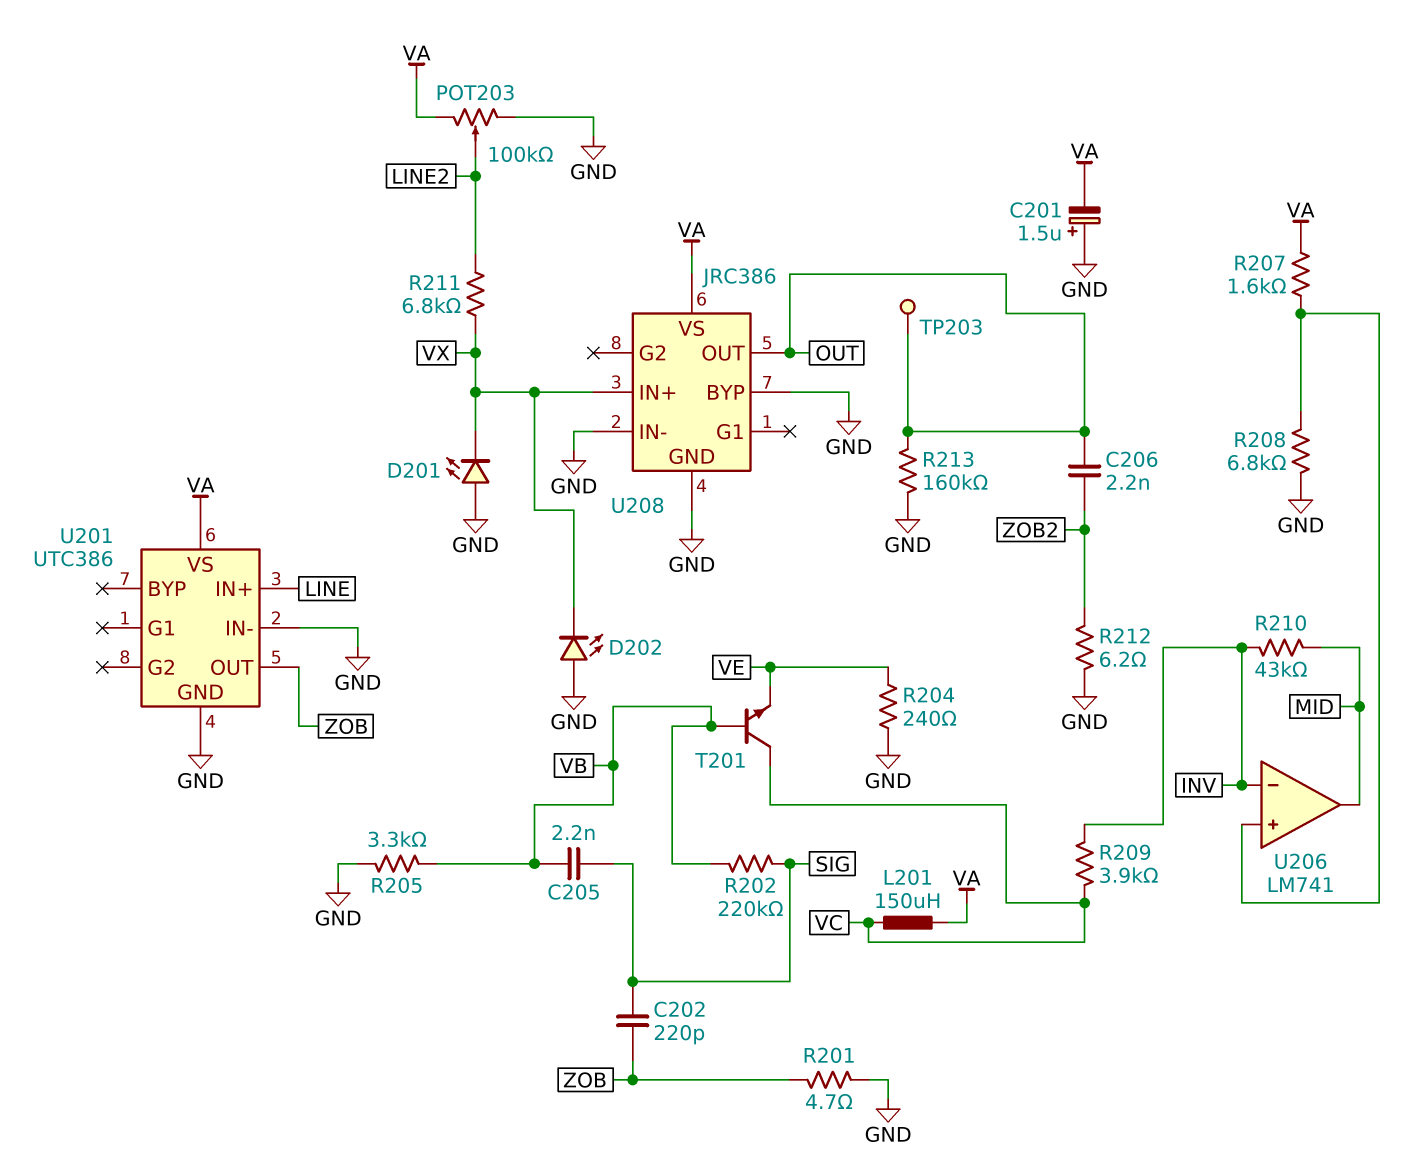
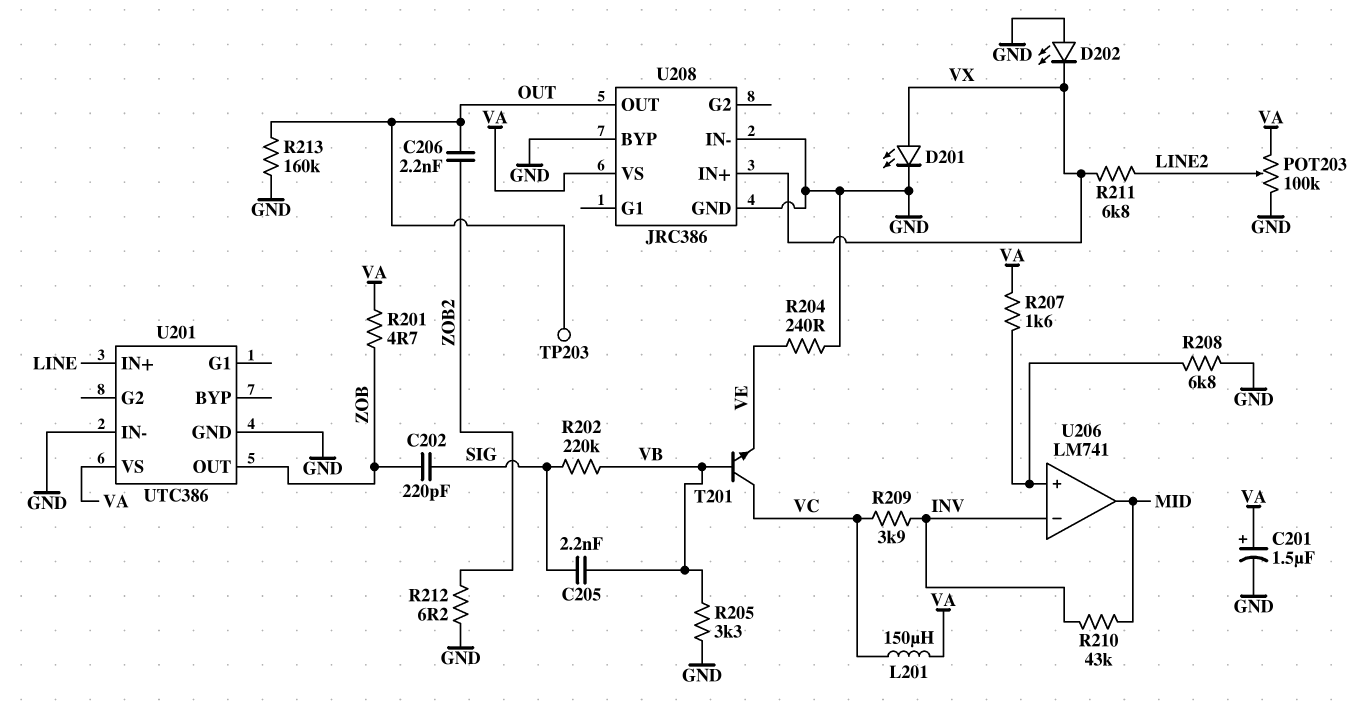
C201: 1.5uF (plus GND, minus VA) -> 1.5uF (plus VA, minus GND)
D201: LED (A GND, K VX) -> LED (A VX, K GND)
R201: 4.7 (GND, ZOB) -> 4.7 (VA, ZOB)

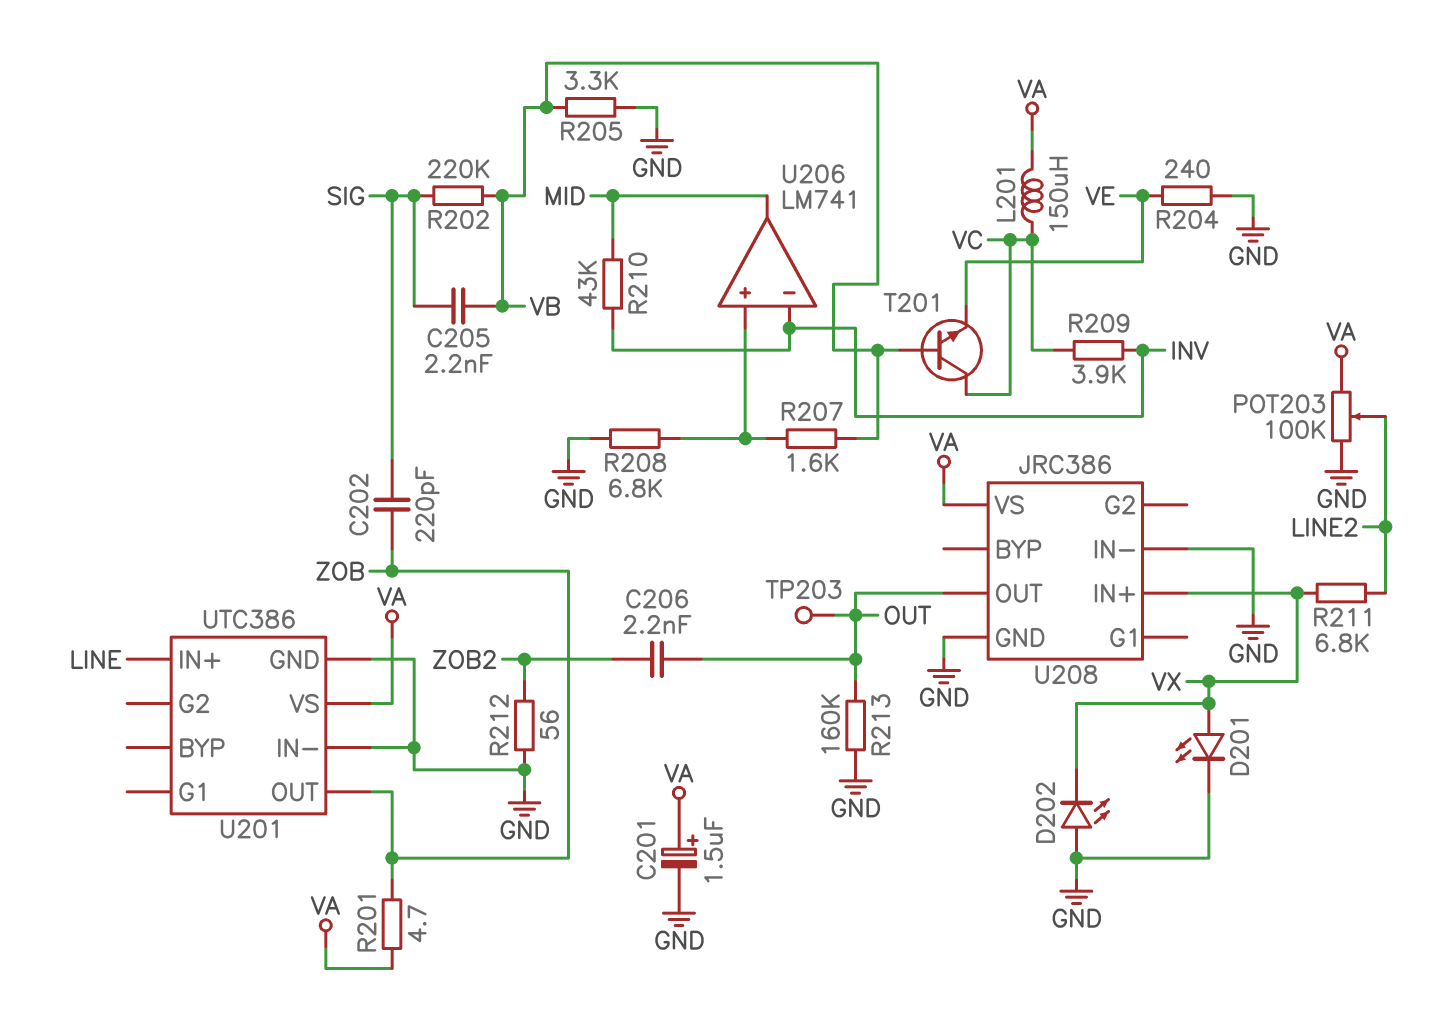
R207: 1.6k (U206/in+, VA) -> 1.6k (U206/in+, VB)
R212: 6.2 (GND, ZOB2) -> 56 (GND, ZOB2)
U208 pin BYP: GND -> none

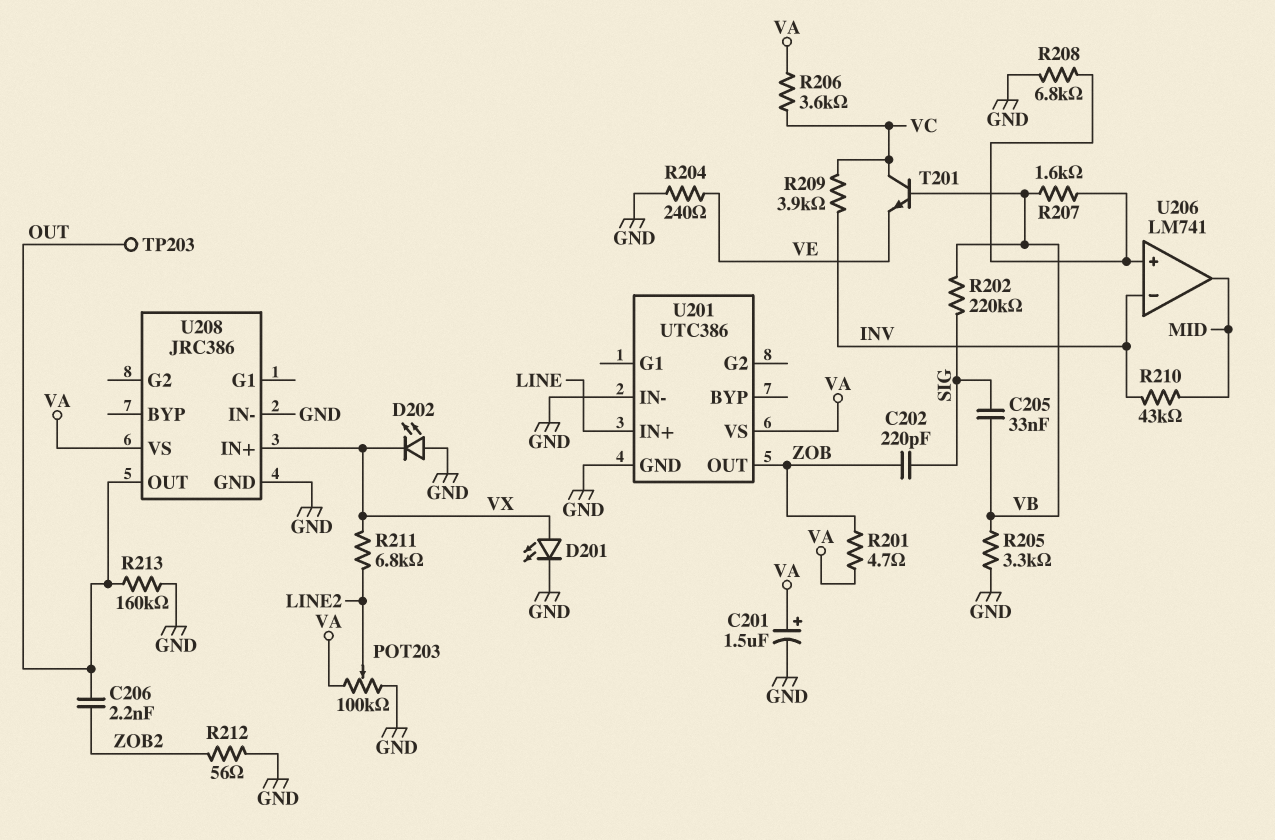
C205: 2.2nF (SIG, VB) -> 33nF (SIG, VB)
L201: 150uH (VA, VC) -> none
R206: none -> 3.6k (VA, VC)

